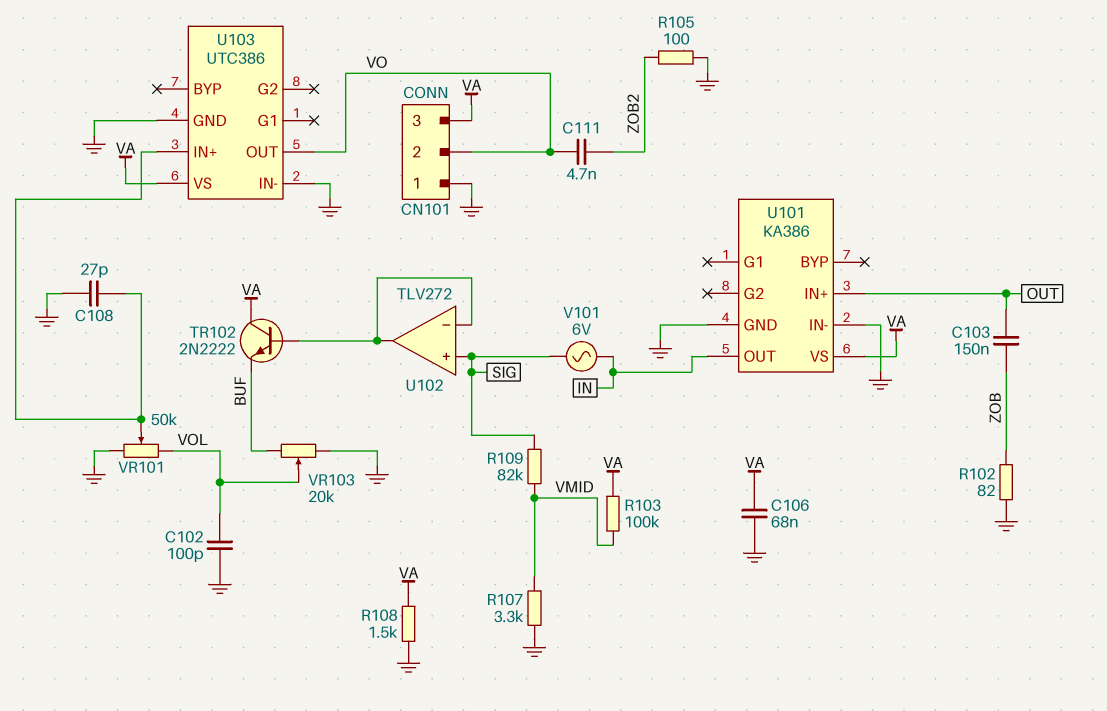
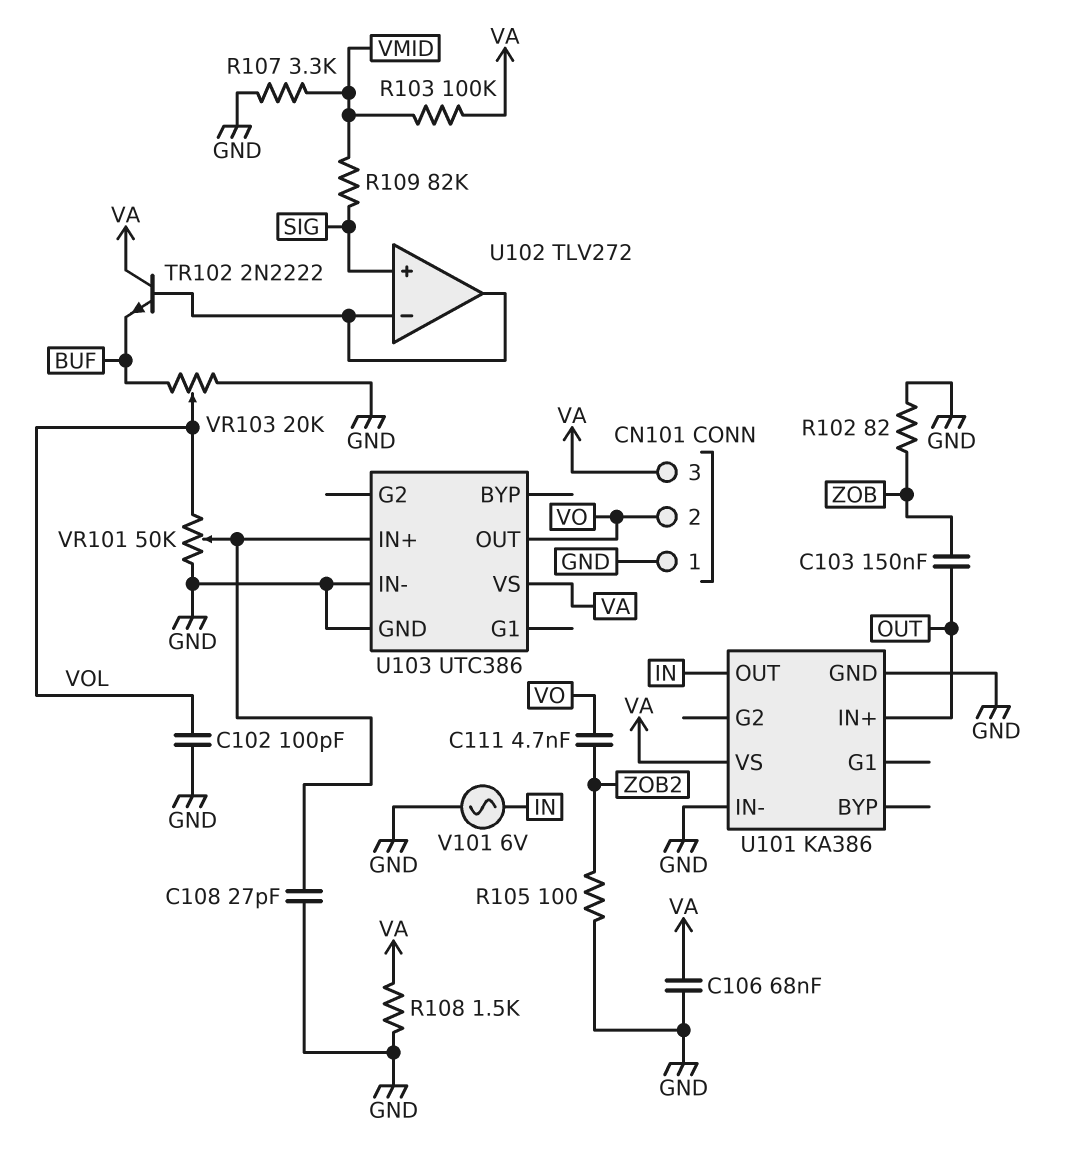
V101: AC 6V (IN, SIG) -> AC 6V (GND, IN)

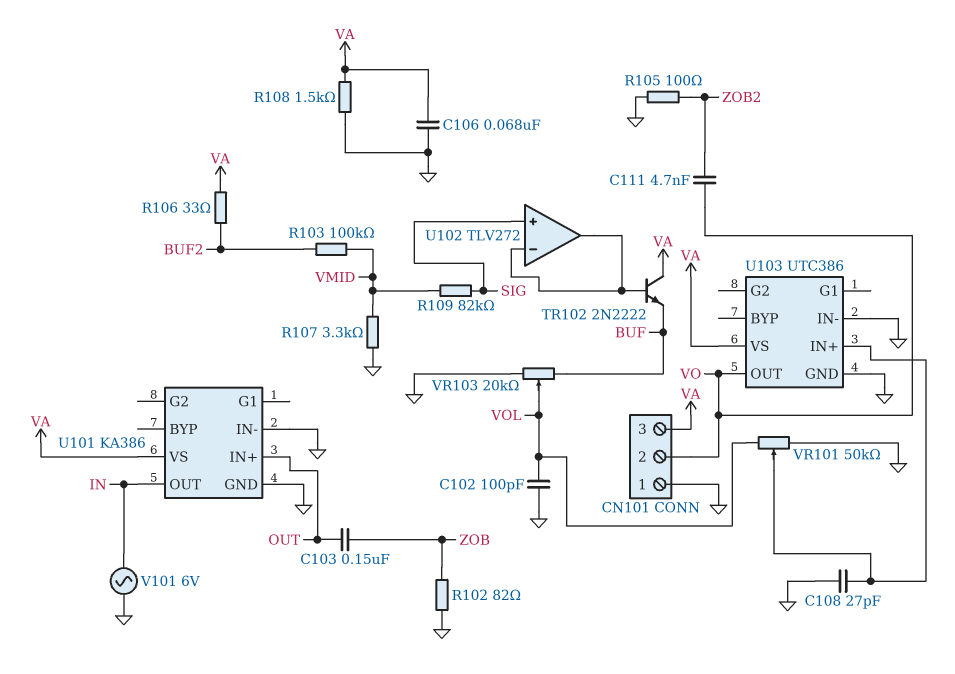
R103: 100k (VA, VMID) -> 100k (BUF2, VMID)
R106: none -> 33 (BUF2, VA)

